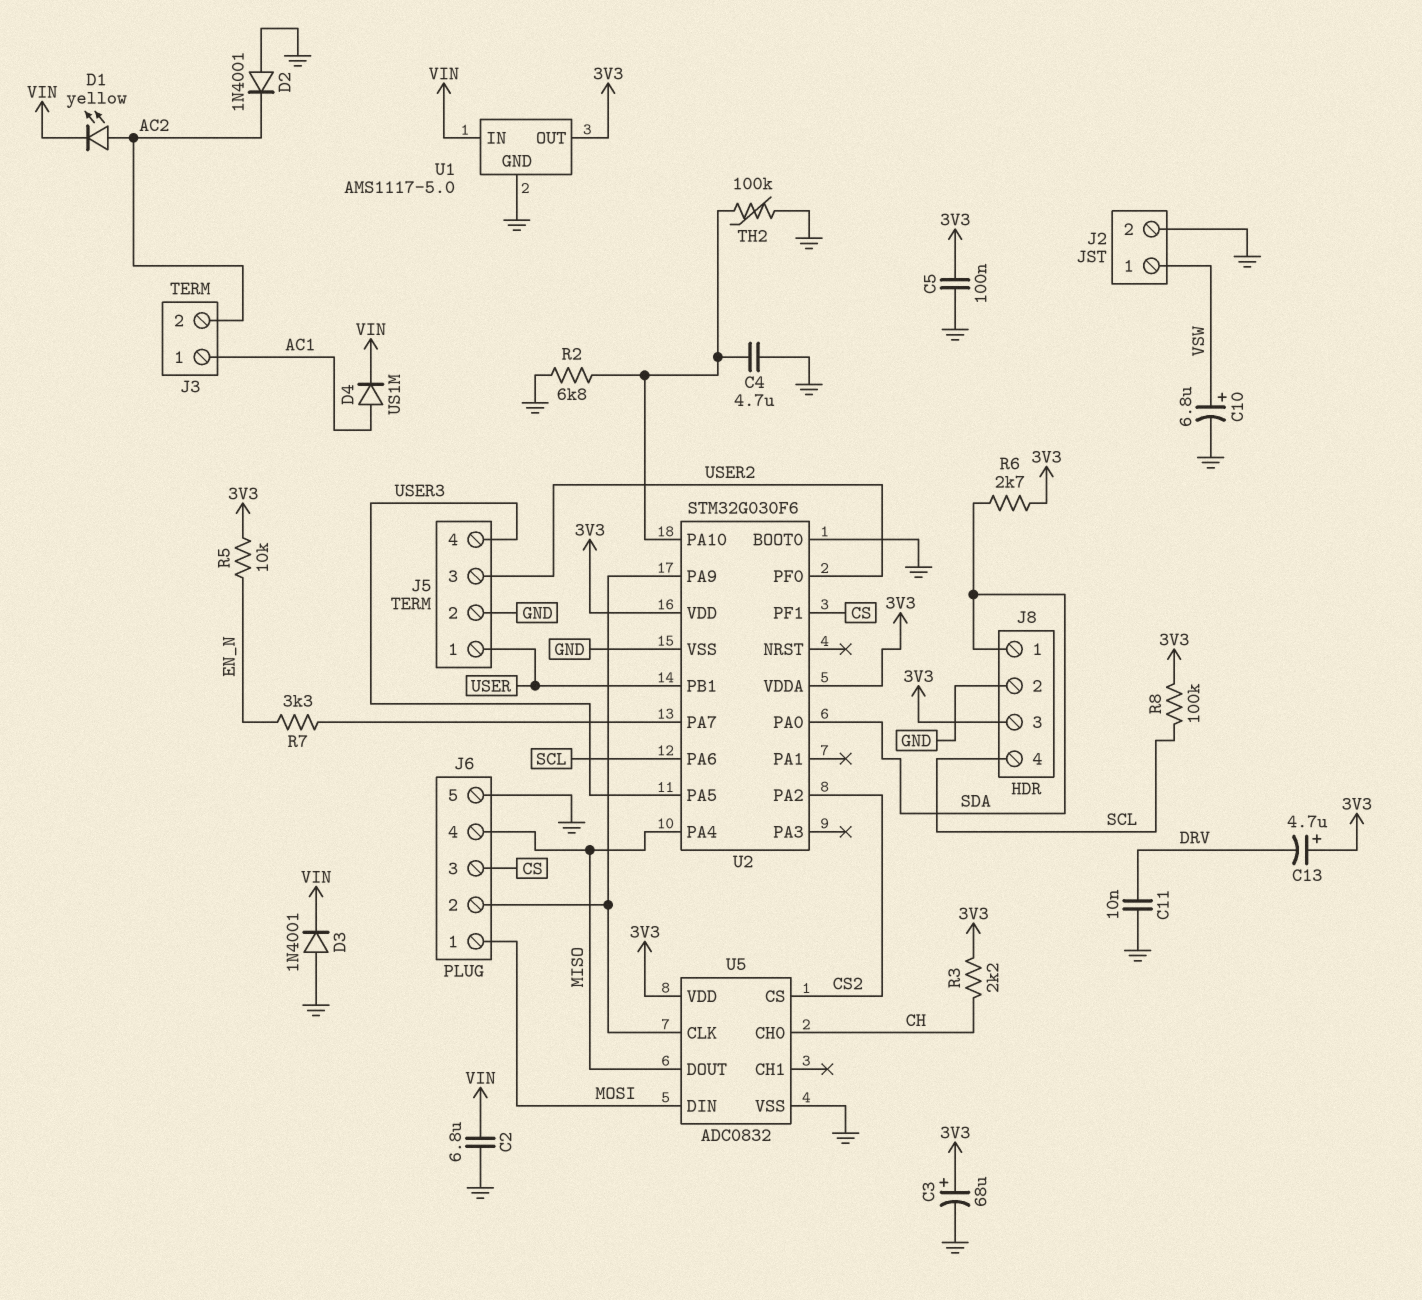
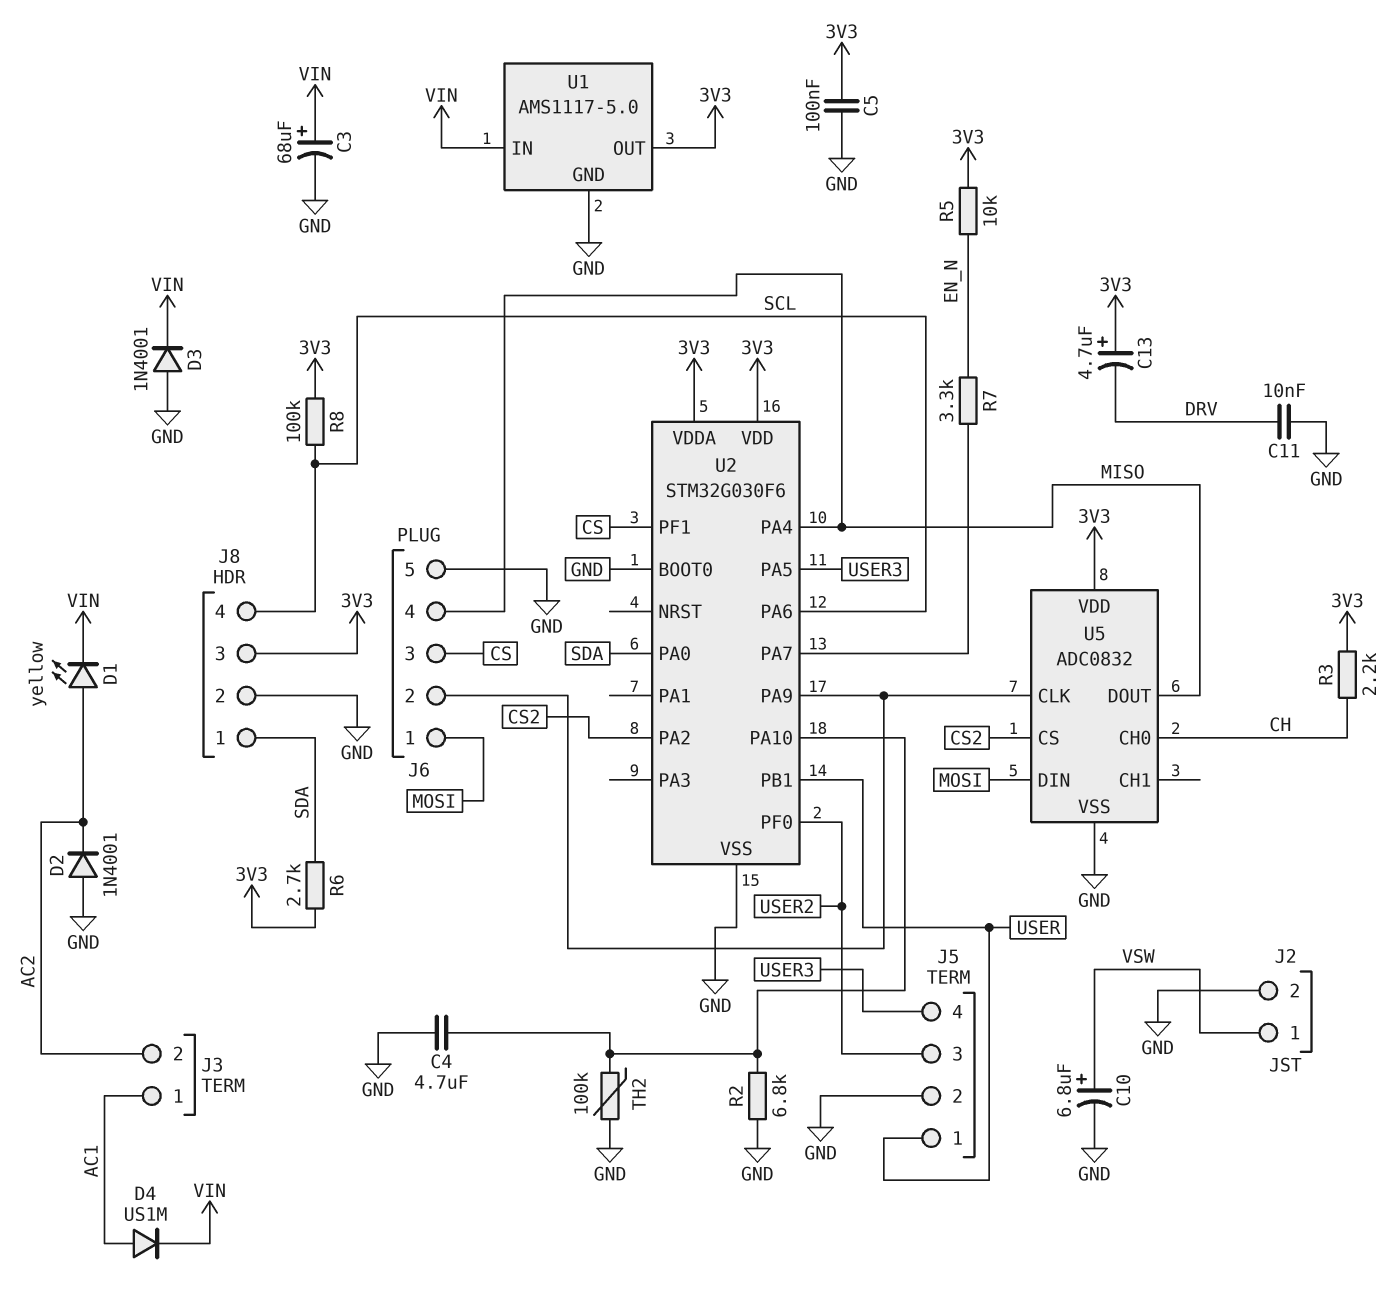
C2: 6.8uF (GND, VIN) -> none
C3: 68uF (plus 3V3, minus GND) -> 68uF (plus VIN, minus GND)

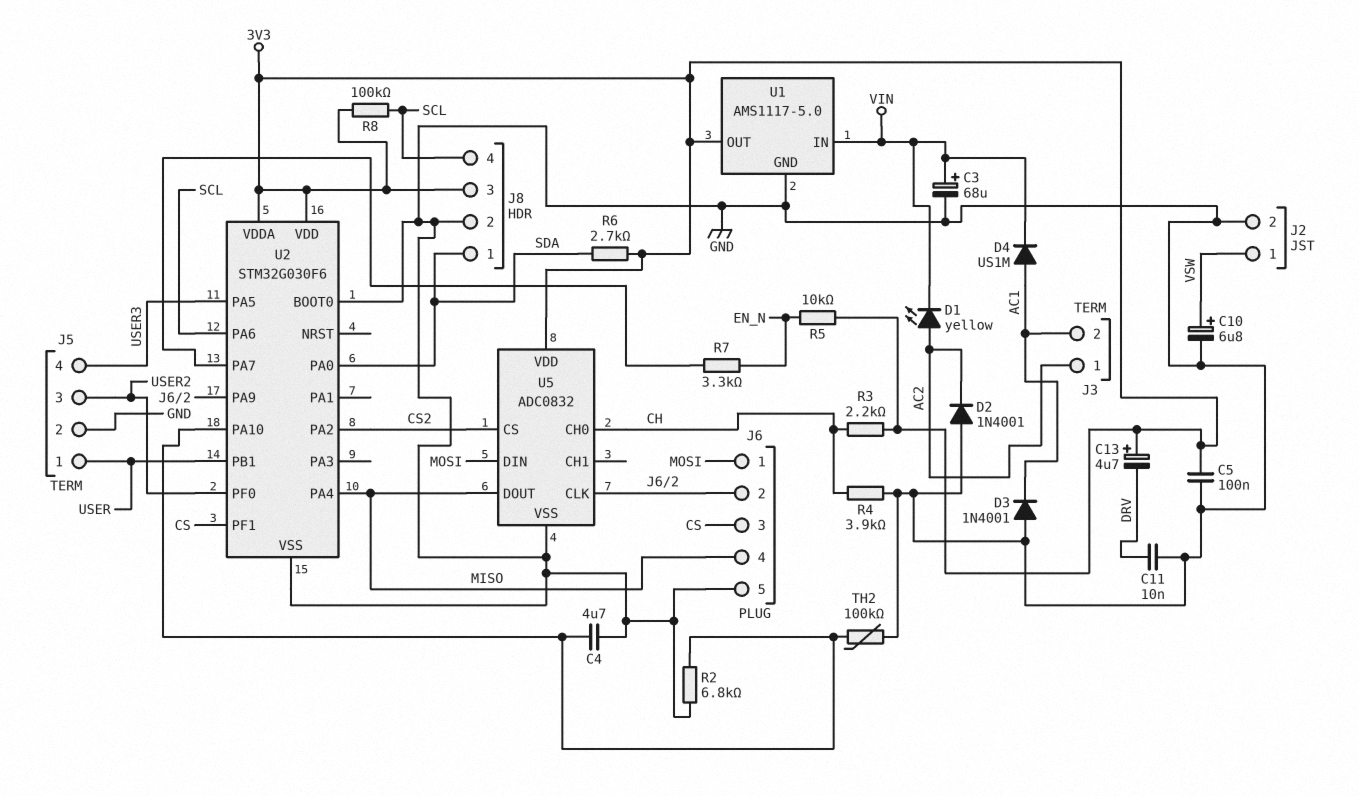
D3: diode 1N4001 (A GND, K VIN) -> diode 1N4001 (A GND, K AC1)
J3 pin 1: AC1 -> AC2
J3 pin 2: AC2 -> AC1
R4: none -> 3.9k (CH, GND)

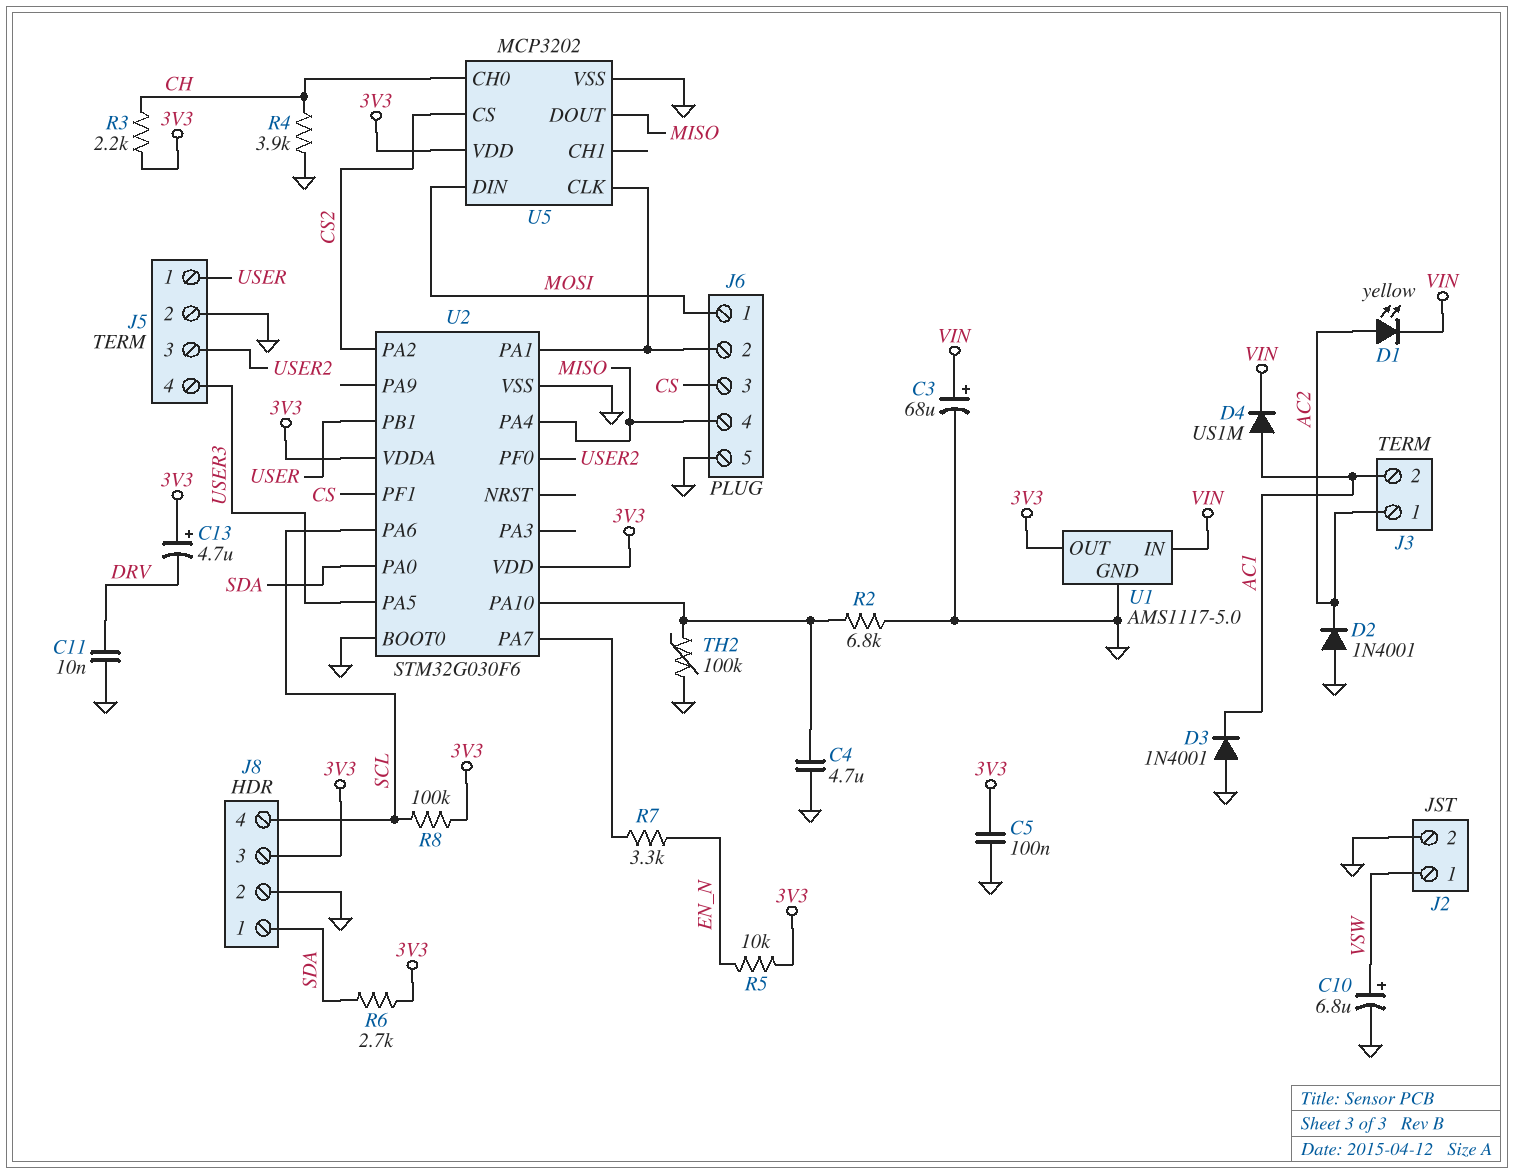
U2 pin PA1: none -> J6/2
U2 pin PA9: J6/2 -> none
U5: ADC0832 -> MCP3202

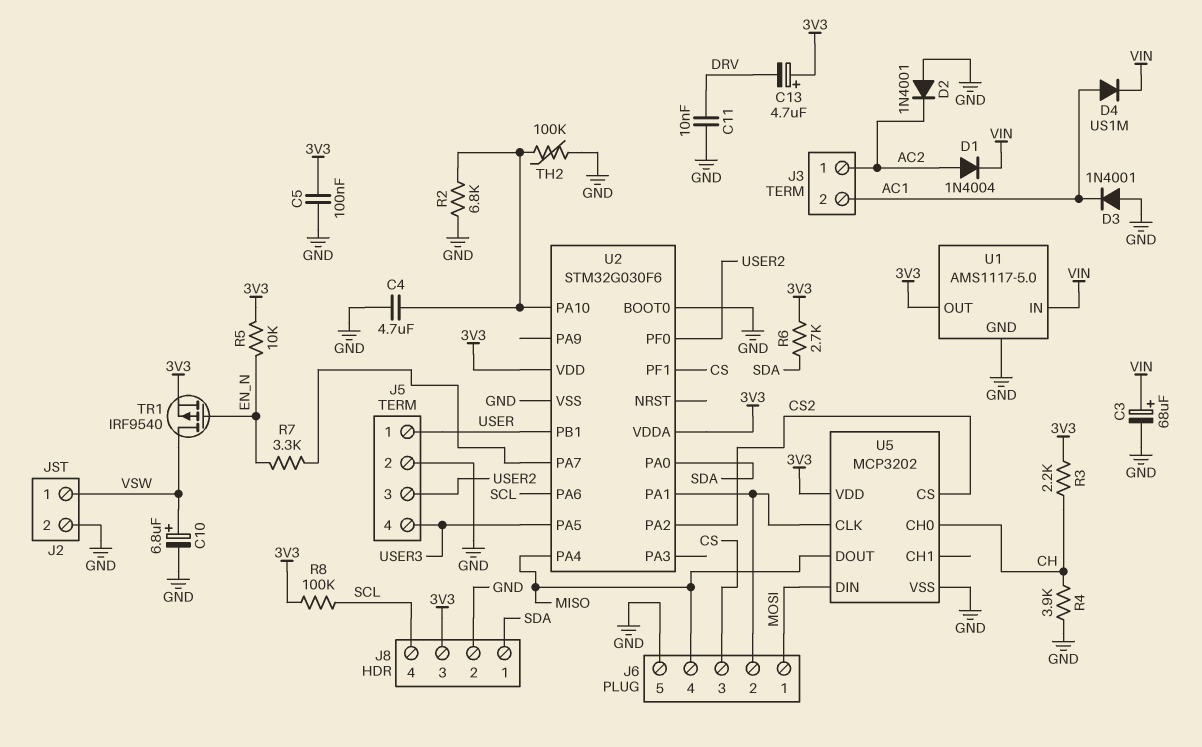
D1: LED yellow (A AC2, K VIN) -> diode 1N4004 (A AC2, K VIN)
TR1: none -> PMOS IRF9540 (G EN_N, D VSW, S 3V3)

